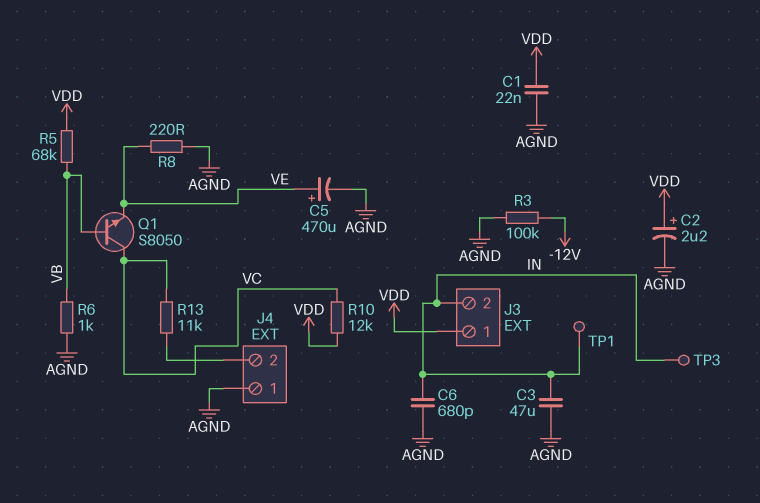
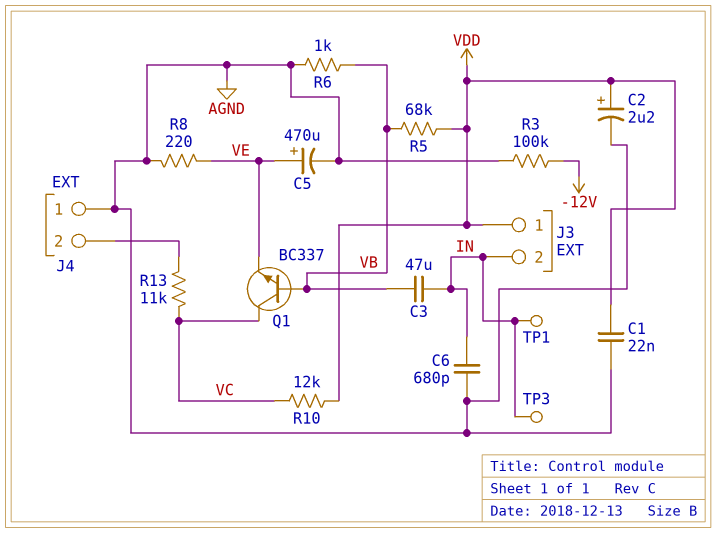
C3: 47uF (AGND, IN) -> 47uF (IN, VB)
Q1: NPN S8050 (B VB, C VC, E VE) -> NPN BC337 (B VB, C VC, E VE)

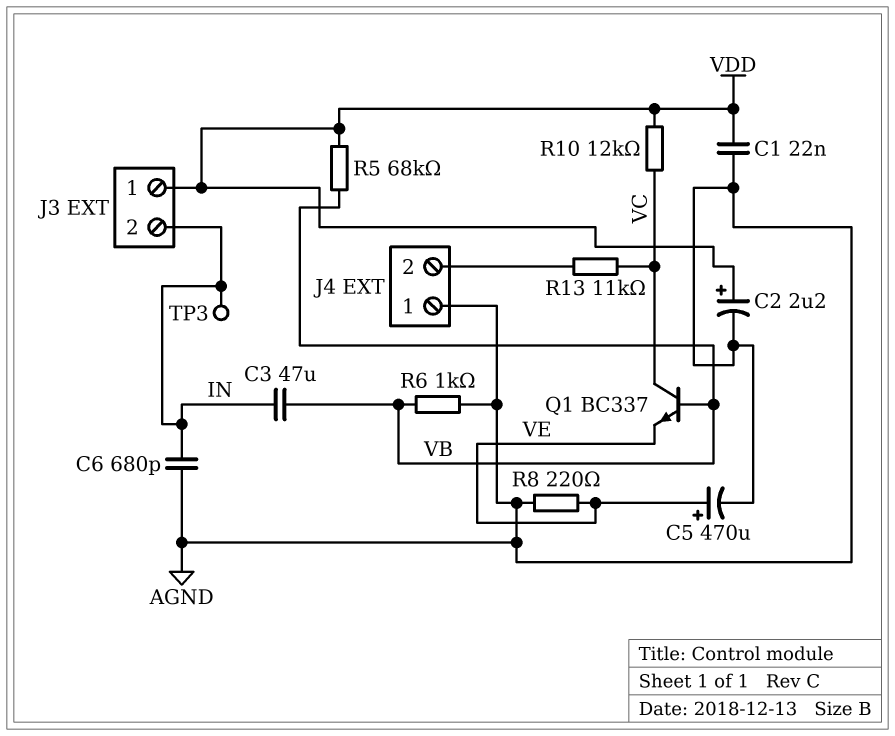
R3: 100k (-12V, AGND) -> none
TP1: test point (IN) -> none

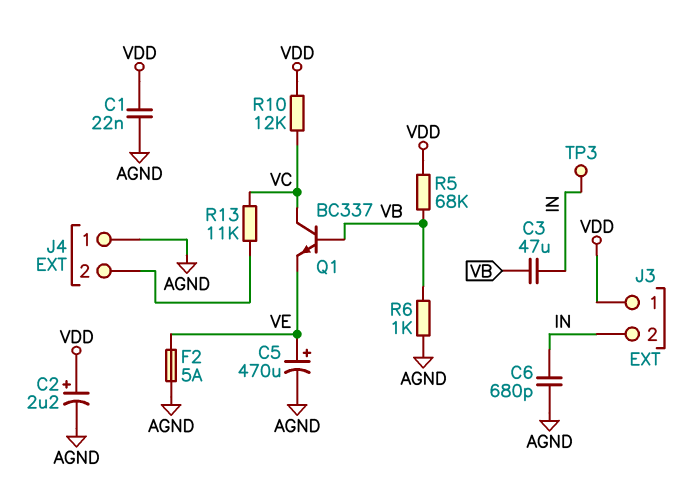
F2: none -> 5A (AGND, VE)
R8: 220 (AGND, VE) -> none

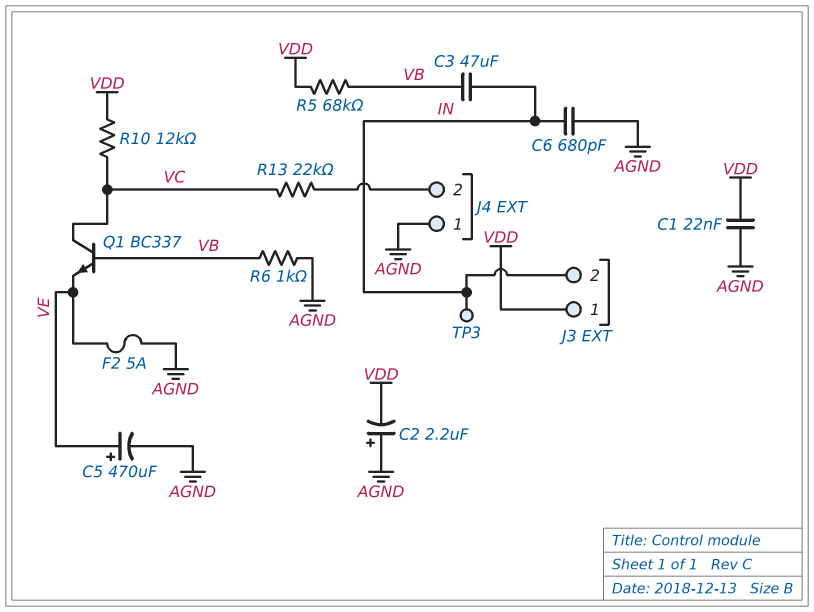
C2: 2.2uF (plus VDD, minus AGND) -> 2.2uF (plus AGND, minus VDD)
R13: 11k (J4/2, VC) -> 22k (J4/2, VC)

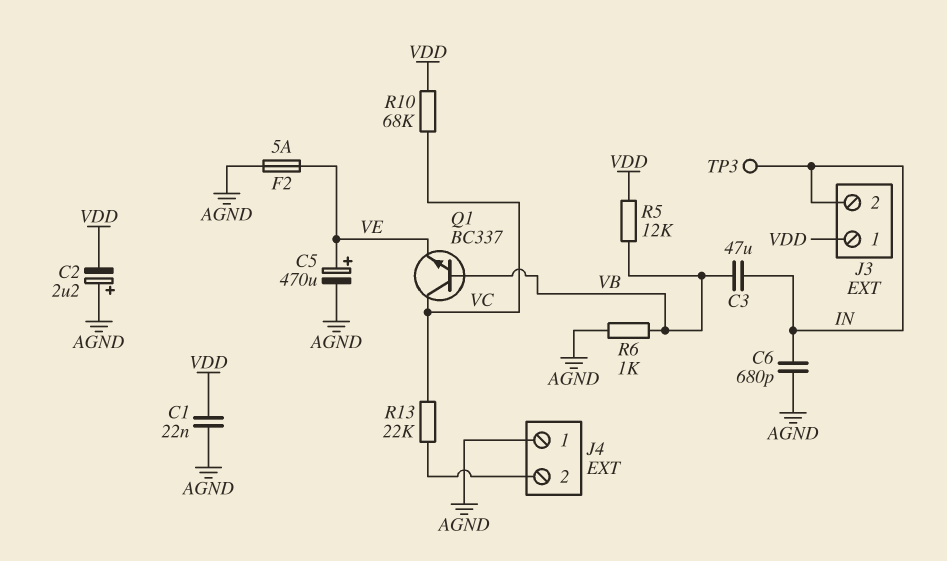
R5: 68k (VB, VDD) -> 12k (VB, VDD)
R10: 12k (VC, VDD) -> 68k (VC, VDD)

